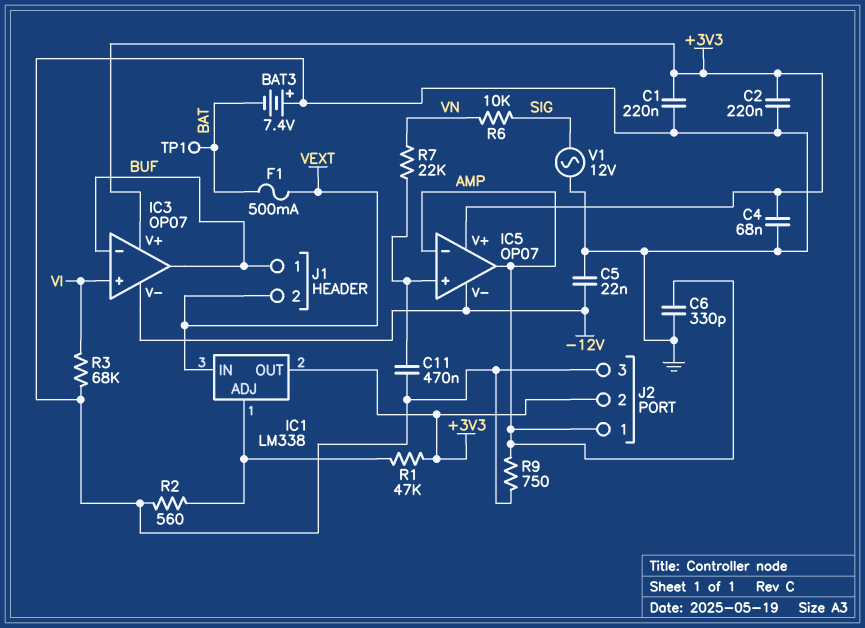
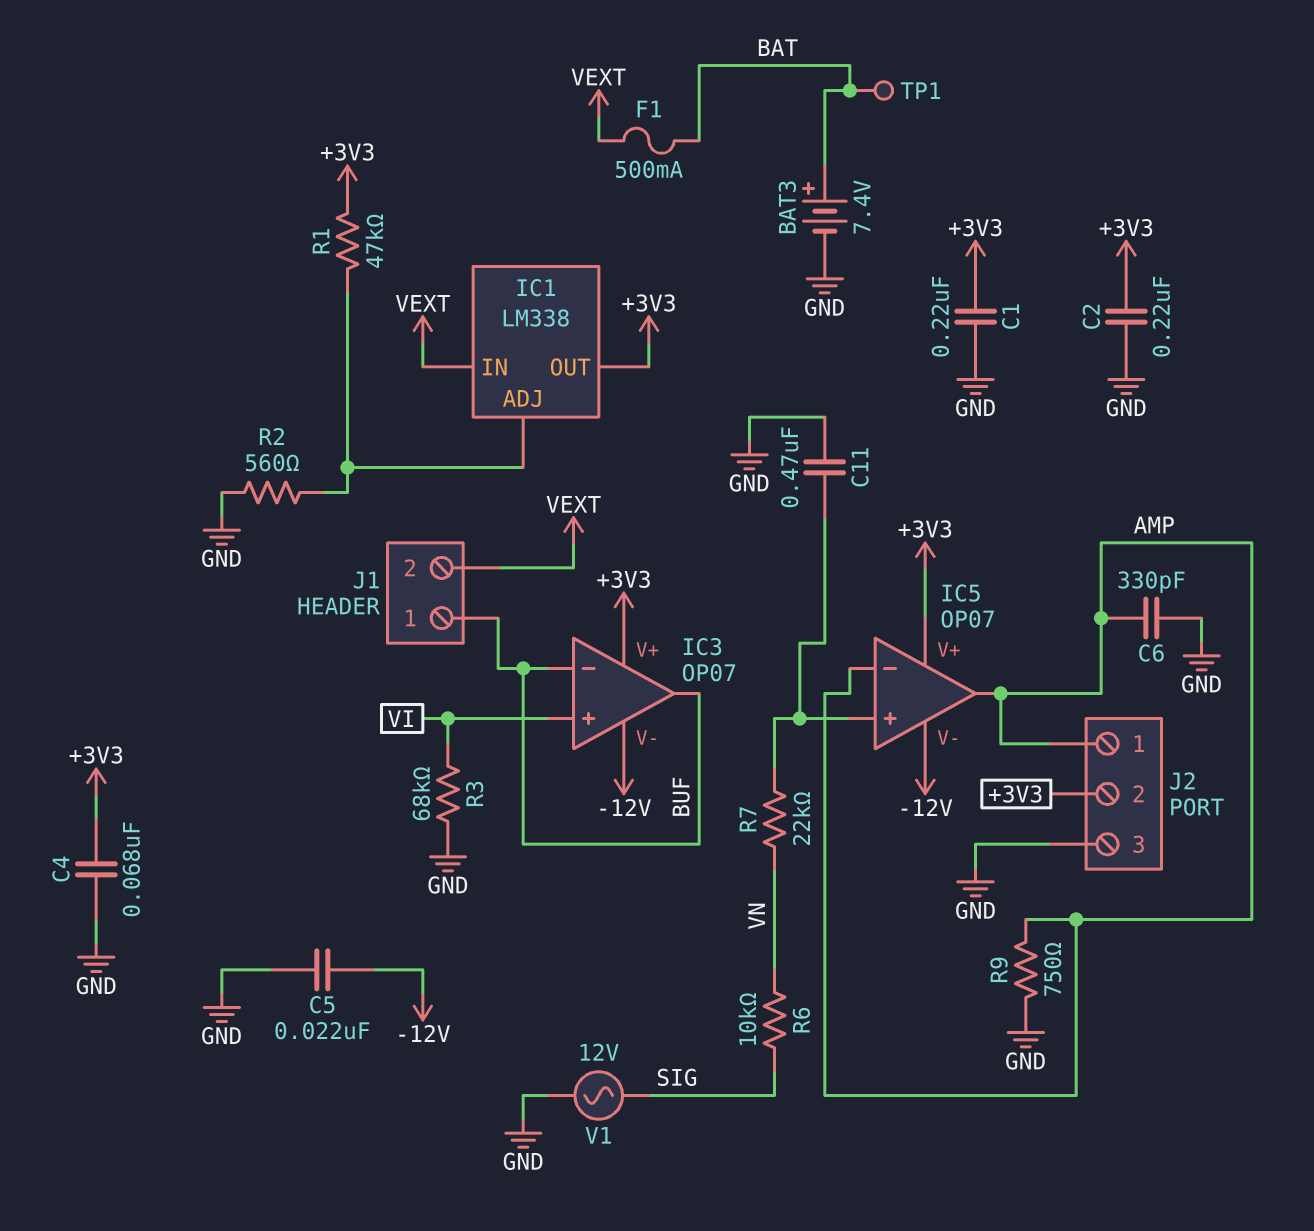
BAT3: 7.4V (plus GND, minus BAT) -> 7.4V (plus BAT, minus GND)

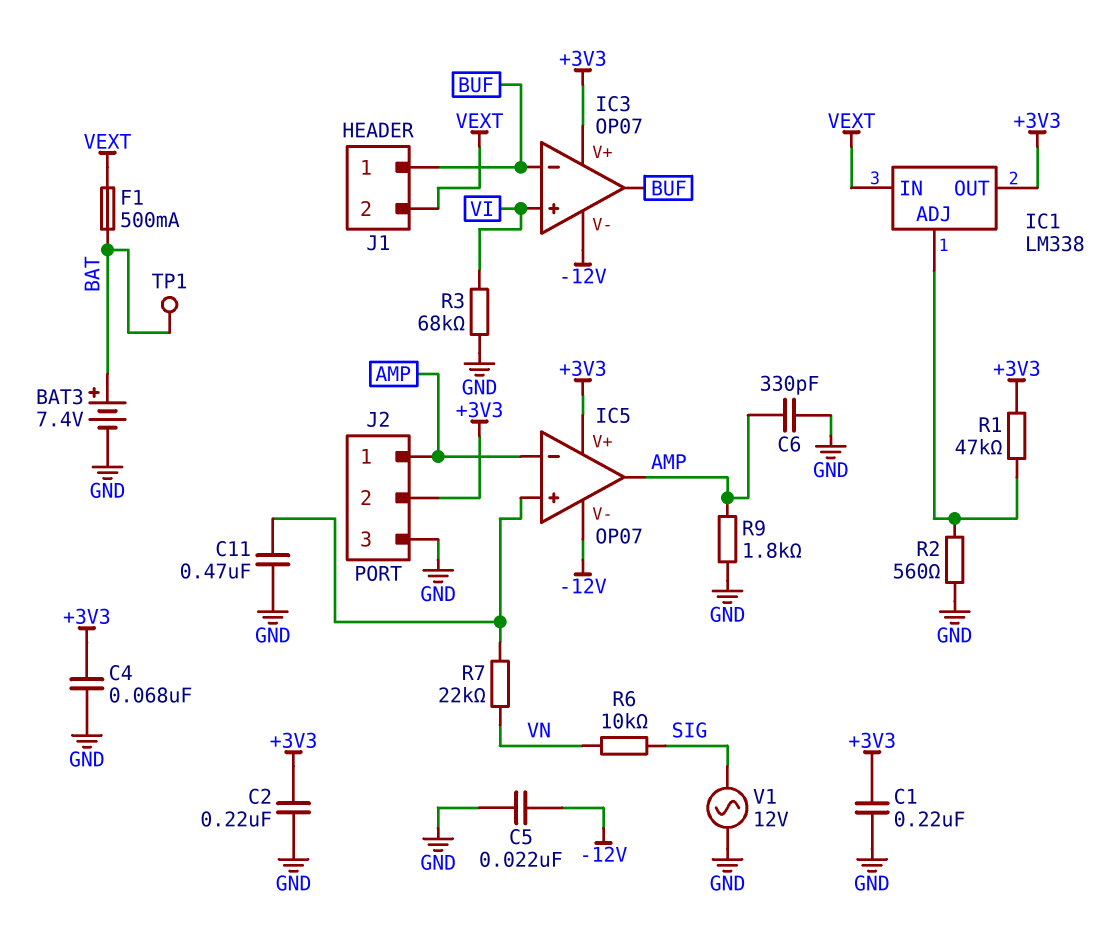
R9: 750 (AMP, GND) -> 1.8k (AMP, GND)

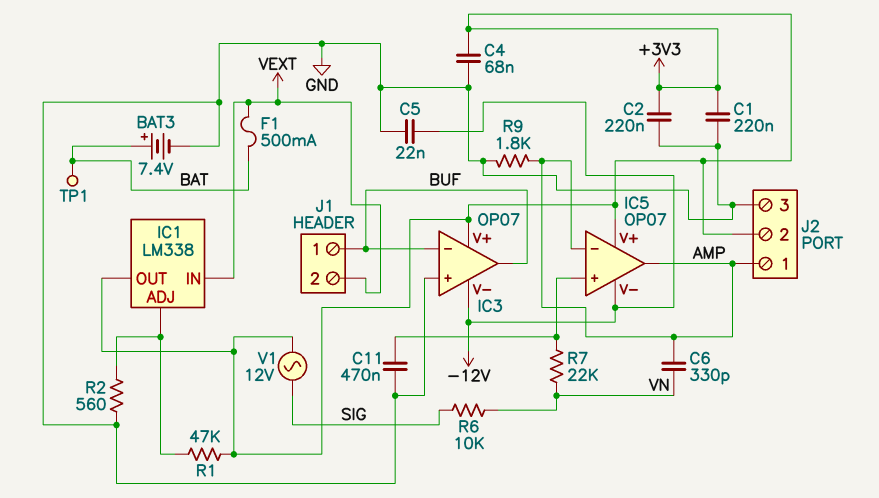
C6: 330pF (AMP, GND) -> 330pF (AMP, VN)
IC3 pin in+: VI -> GND
R3: 68k (GND, VI) -> none
V1: AC 12V (GND, SIG) -> AC 12V (+3V3, SIG)

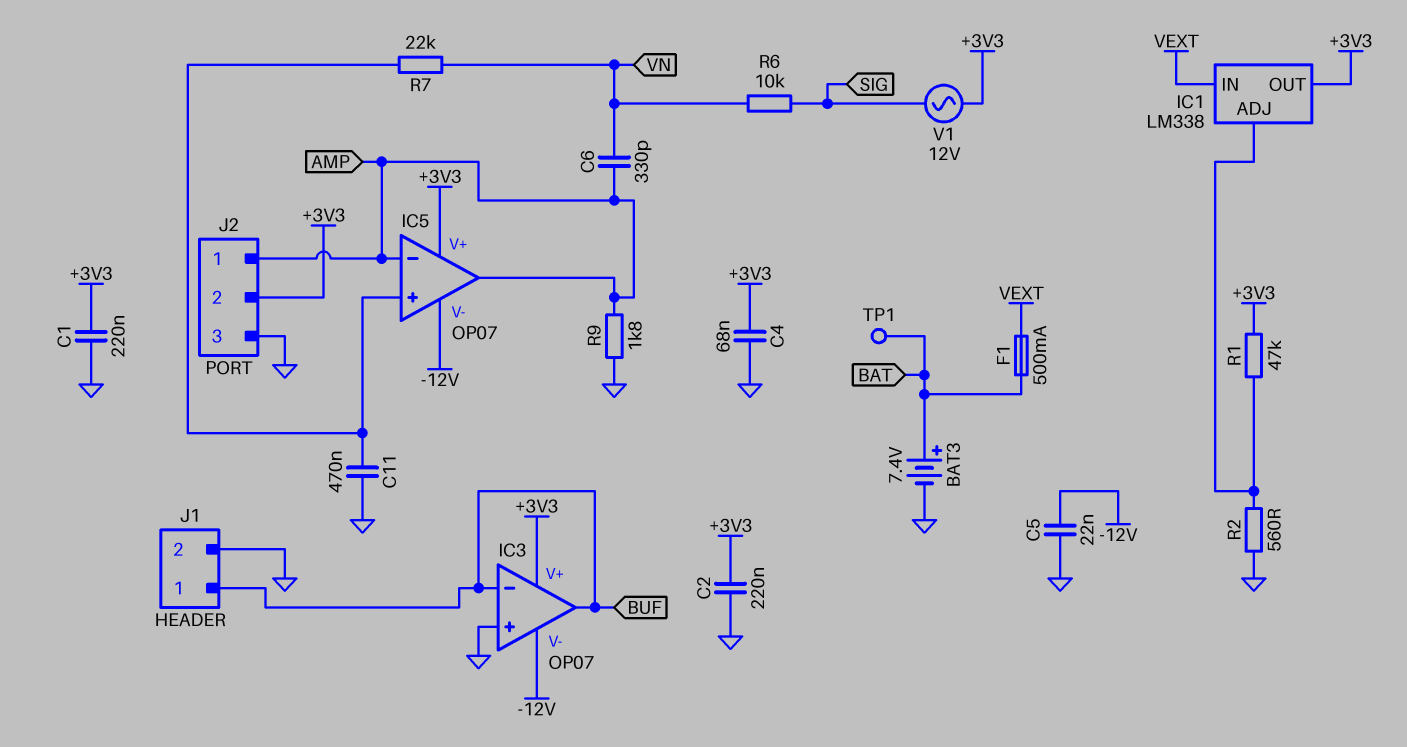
J1 pin 2: VEXT -> GND

